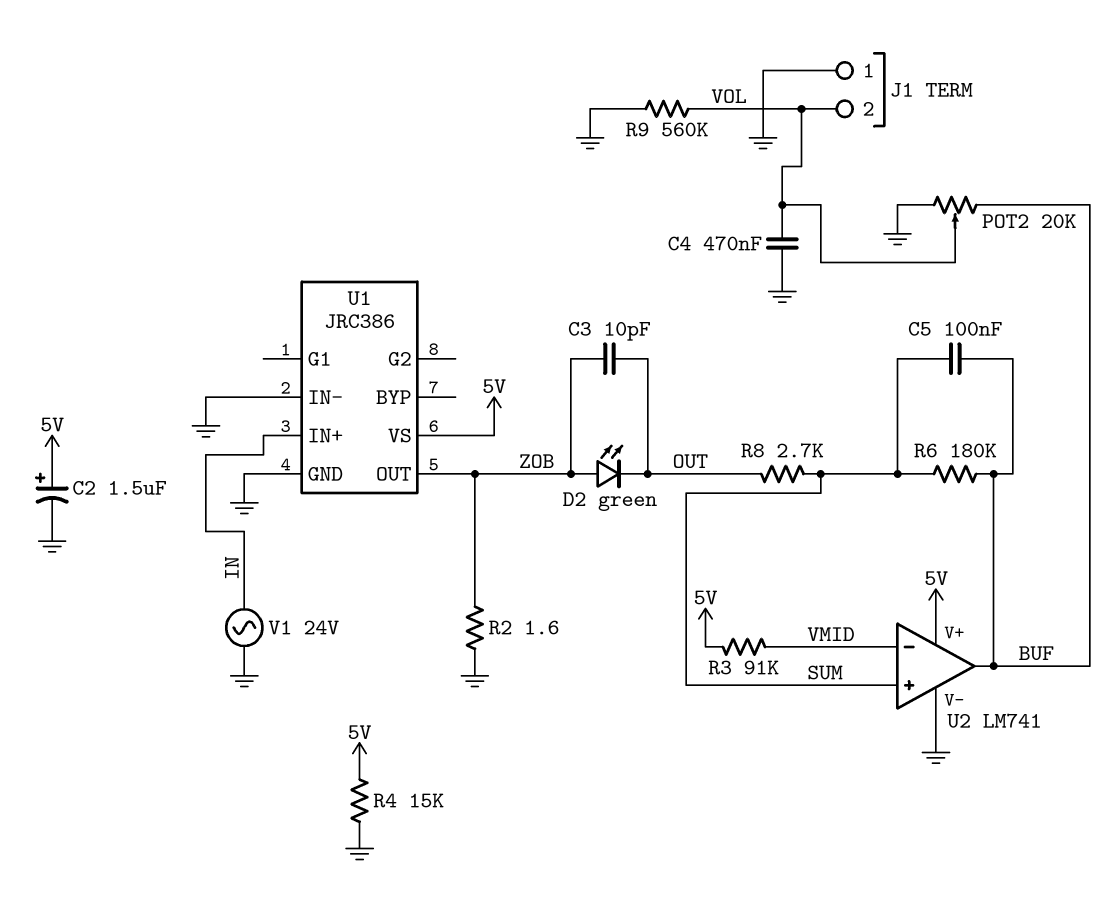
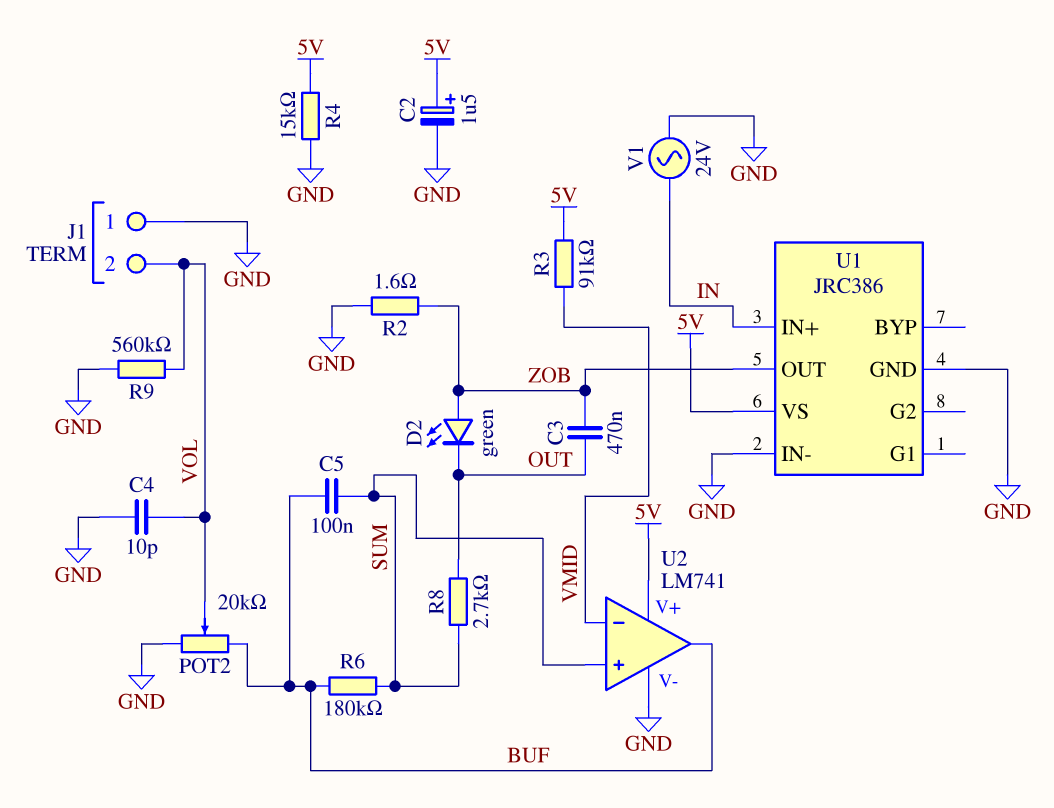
C3: 10pF (OUT, ZOB) -> 470nF (OUT, ZOB)
C4: 470nF (GND, VOL) -> 10pF (GND, VOL)

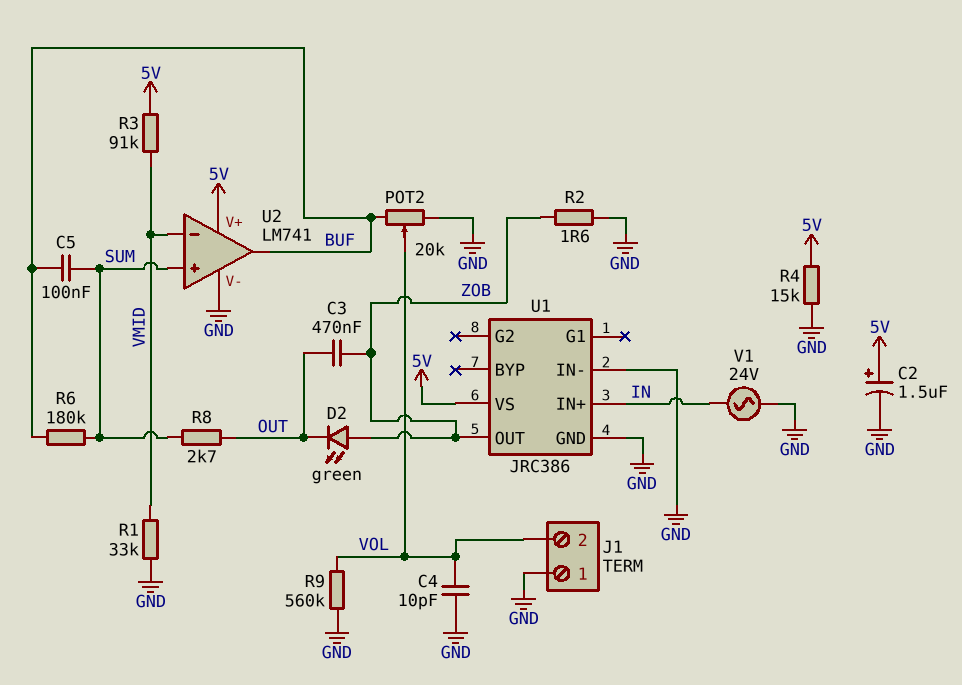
R1: none -> 33k (GND, VMID)

